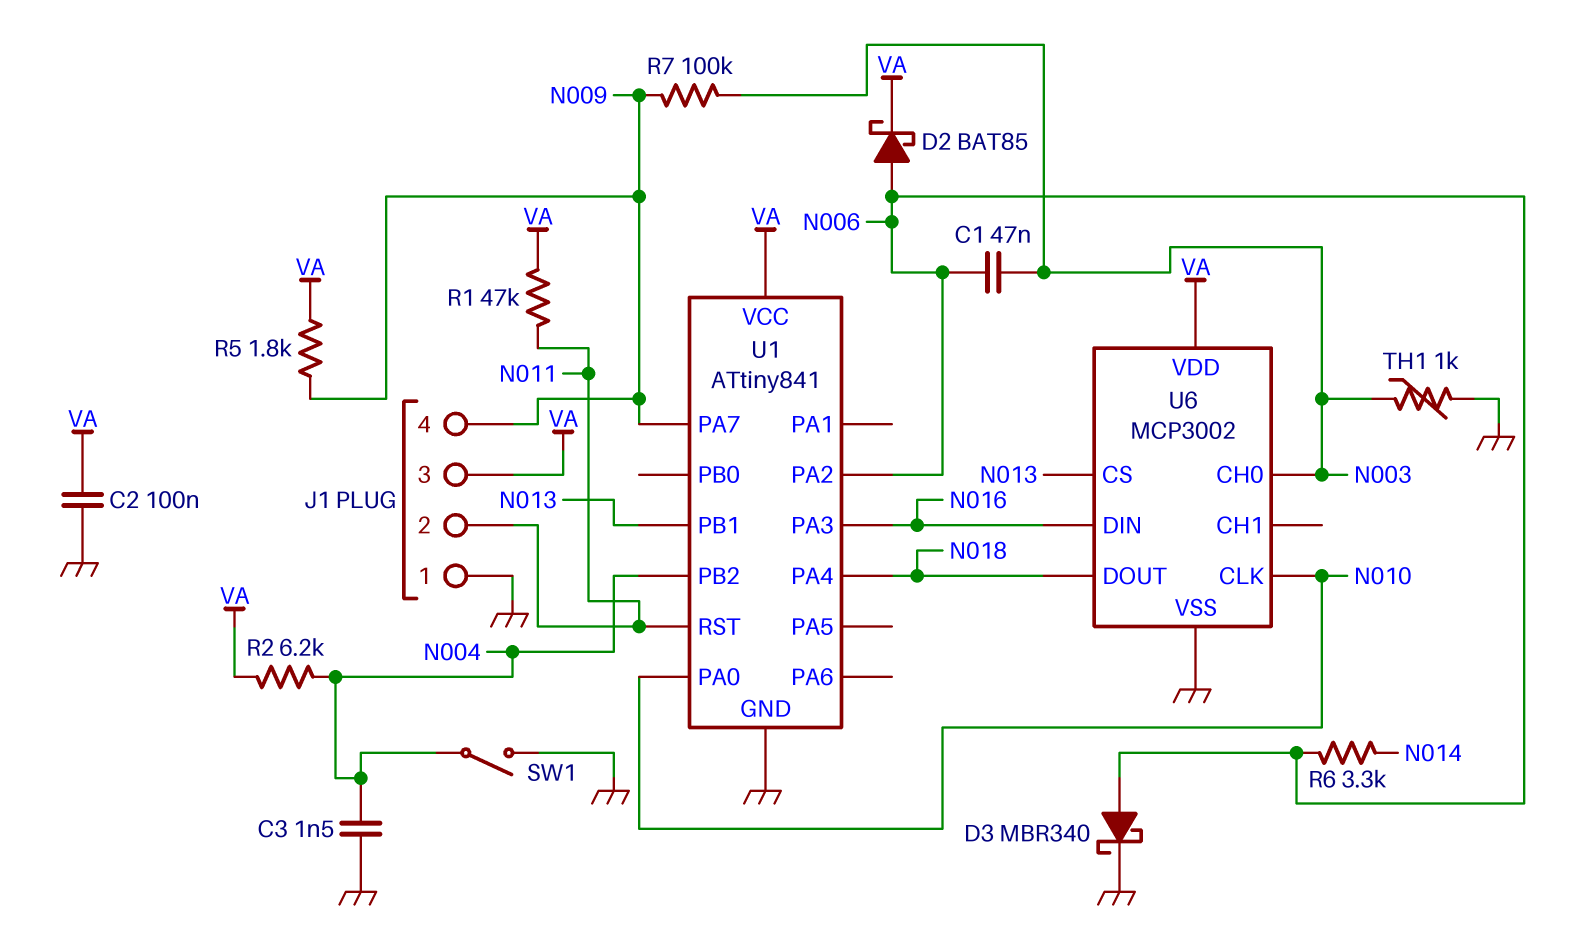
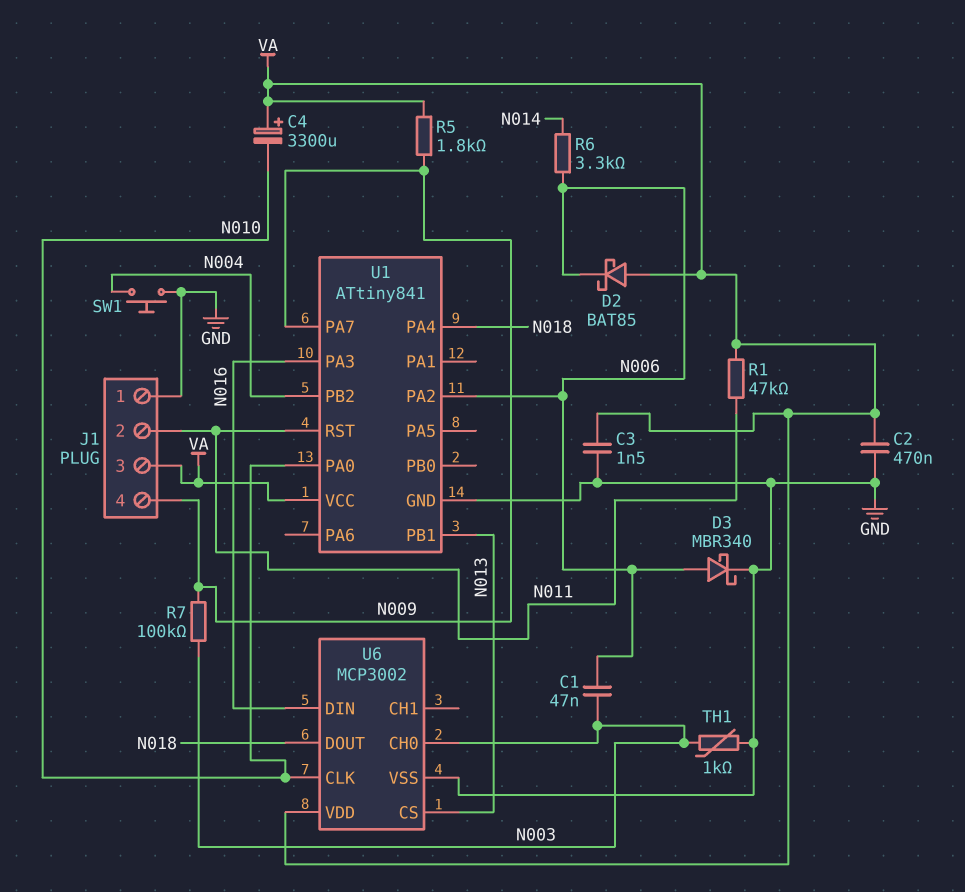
C2: 100nF (GND, VA) -> 470nF (GND, VA)
C3: 1.5nF (GND, N004) -> 1.5nF (GND, VA)
C4: none -> 3300uF (plus VA, minus N010)
D2: schottky BAT85 (A N006, K VA) -> schottky BAT85 (A VA, K N006)
R2: 6.2k (N004, VA) -> none
SW1: switch (GND, N004) -> button (GND, N004)

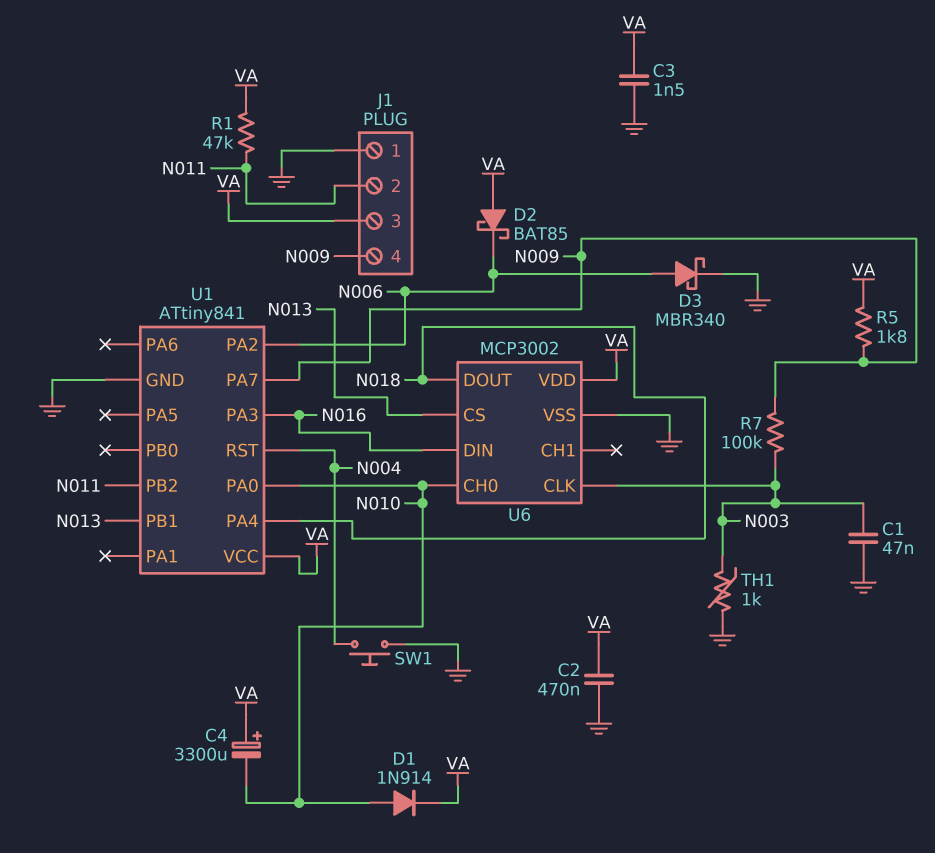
C1: 47nF (N003, N006) -> 47nF (GND, N003)
D1: none -> diode 1N914 (A N010, K VA)
R6: 3.3k (N006, N014) -> none
U1 pin PB2: N004 -> N011
U1 pin RST: N011 -> N004
U6 pin CH0: N003 -> N010
U6 pin CLK: N010 -> N003

